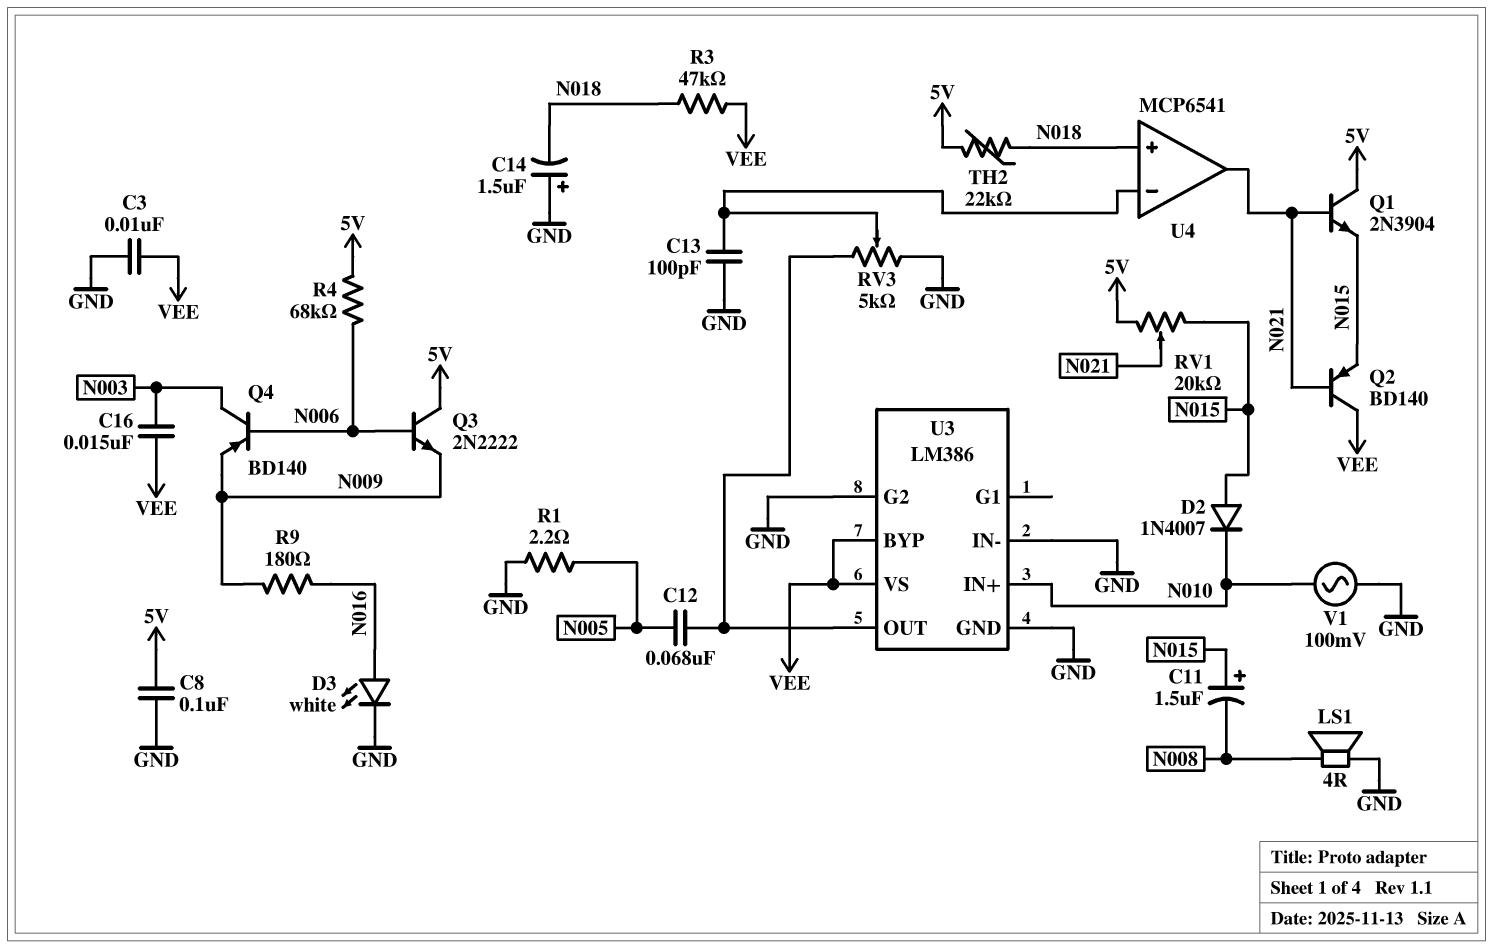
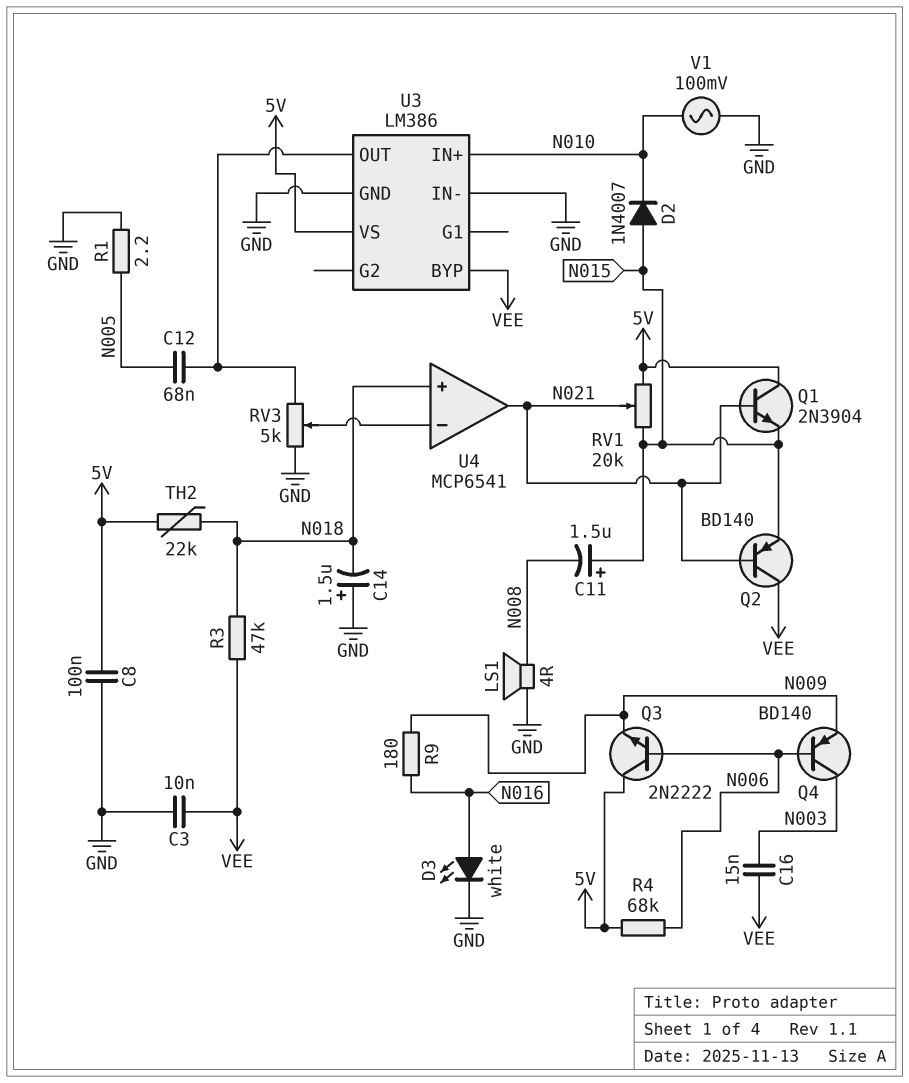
C13: 100pF (GND, U4/in-) -> none
U3 pin G2: GND -> none
U3 pin VS: VEE -> 5V

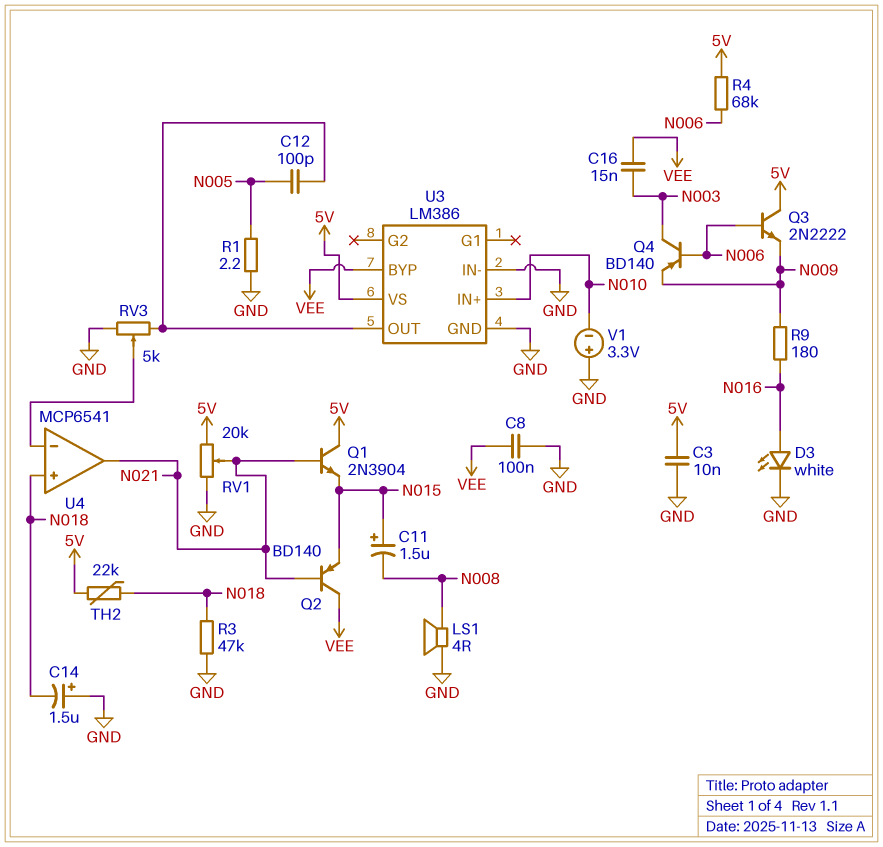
C3: 10nF (GND, VEE) -> 10nF (5V, GND)
C8: 100nF (5V, GND) -> 100nF (GND, VEE)
C12: 68nF (N005, U3/OUT) -> 100pF (N005, U3/OUT)
D2: diode 1N4007 (A N015, K N010) -> none
R3: 47k (N018, VEE) -> 47k (GND, N018)
RV1: 20k (5V, N015, wiper N021) -> 20k (5V, GND, wiper N021)
V1: AC 100mV (GND, N010) -> 3.3V (plus GND, minus N010)

